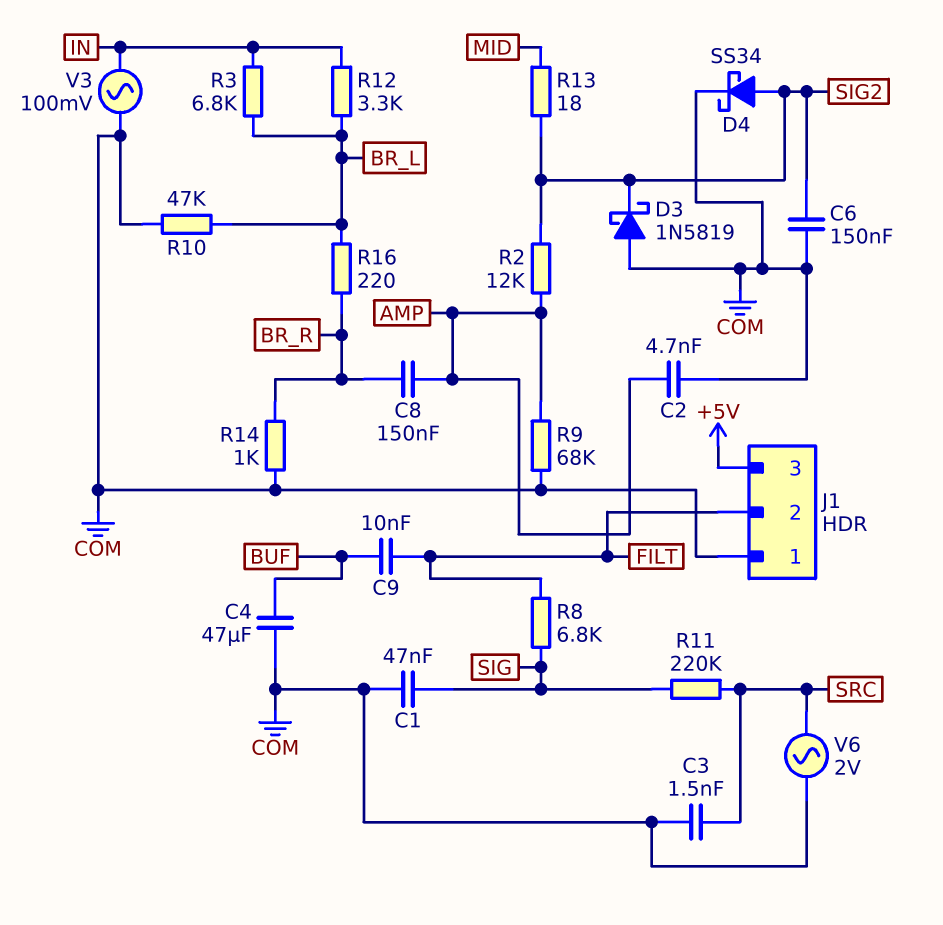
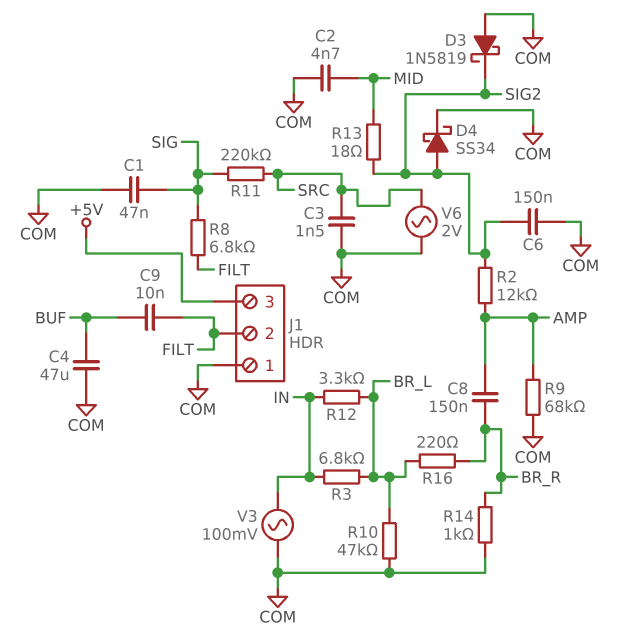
C2: 4.7nF (AMP, COM) -> 4.7nF (COM, MID)

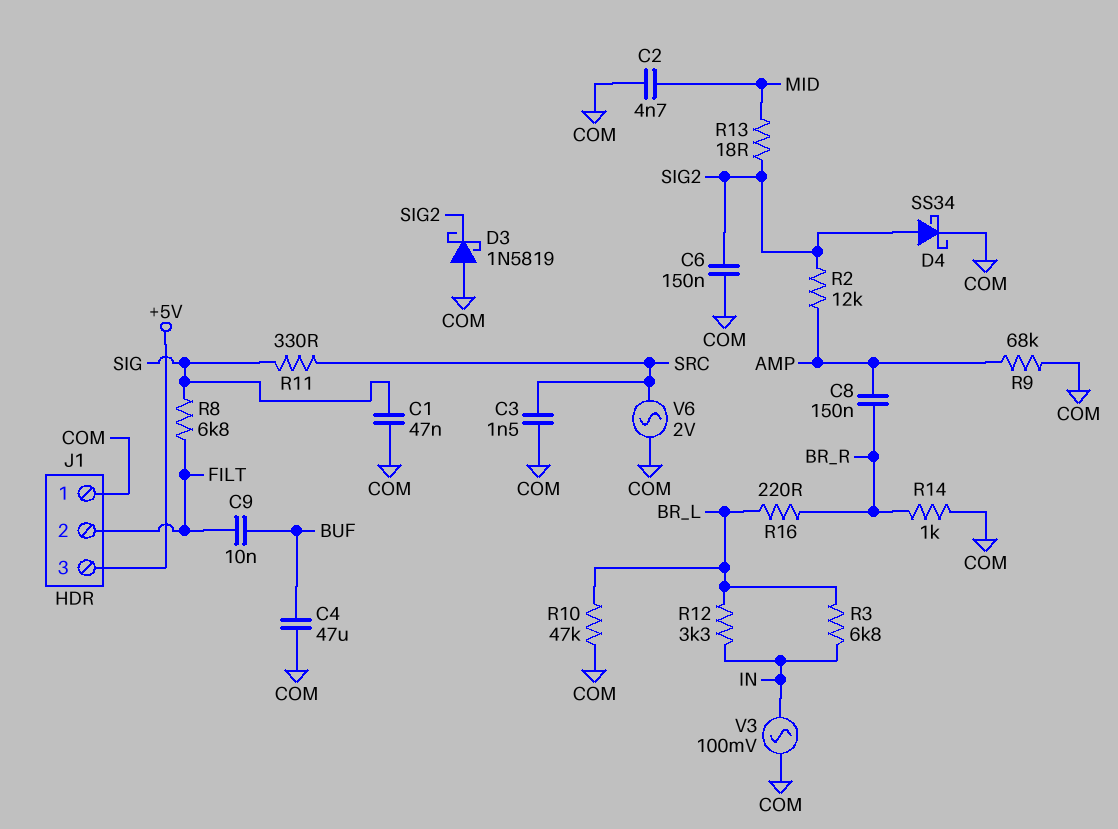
R11: 220k (SIG, SRC) -> 330 (SIG, SRC)

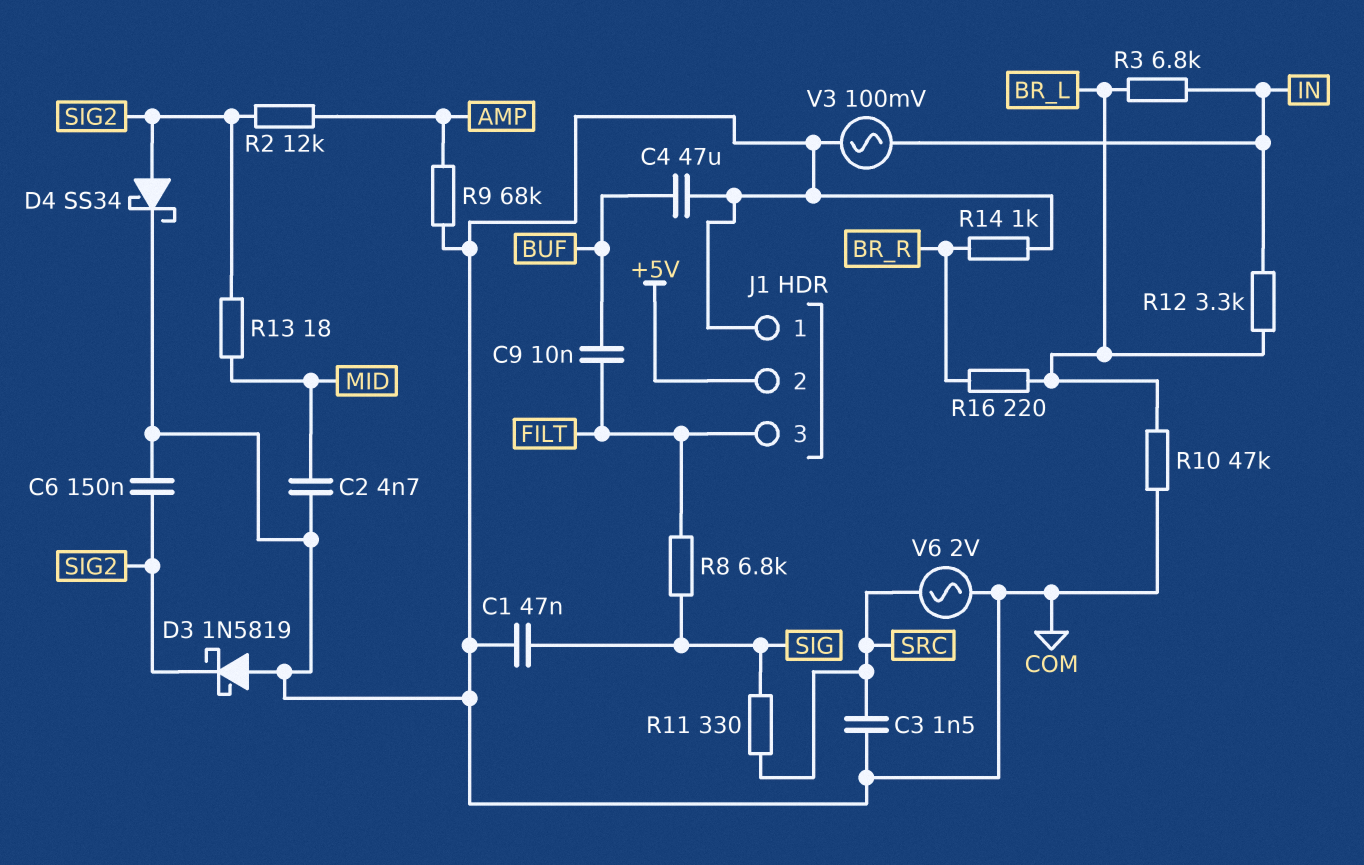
C8: 150nF (AMP, BR_R) -> none
J1 pin 2: FILT -> +5V
J1 pin 3: +5V -> FILT

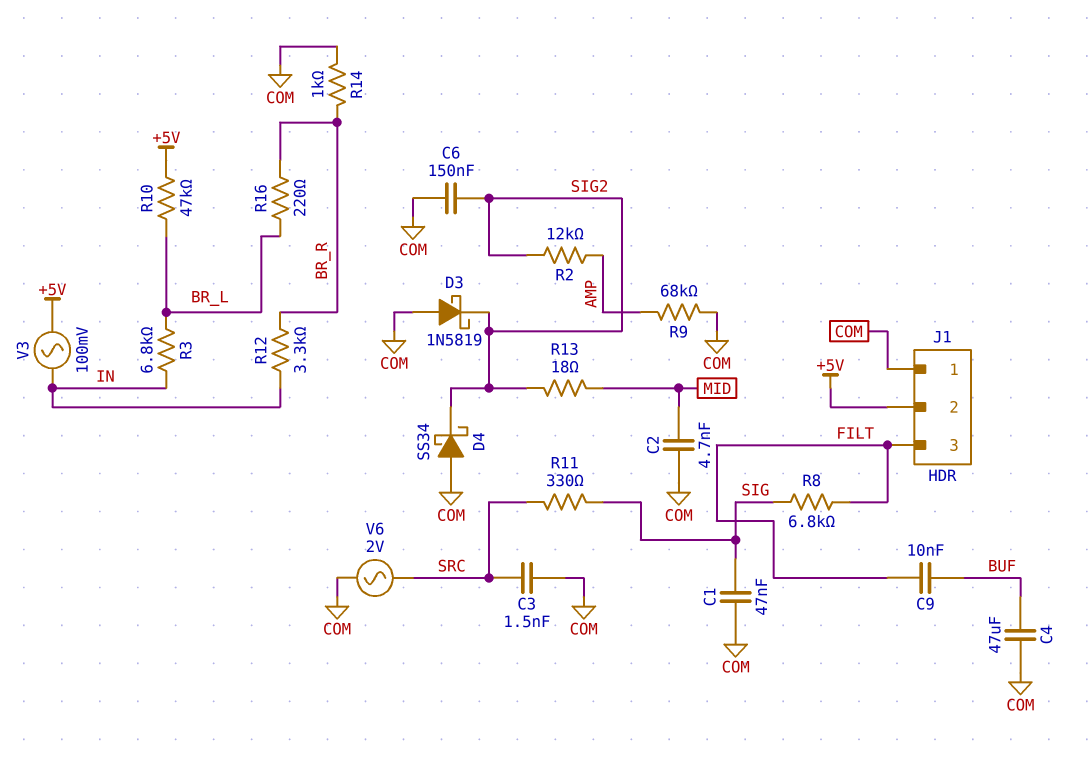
D4: schottky SS34 (A SIG2, K COM) -> schottky SS34 (A COM, K SIG2)
R10: 47k (BR_L, COM) -> 47k (+5V, BR_L)
R12: 3.3k (BR_L, IN) -> 3.3k (BR_R, IN)
V3: AC 100mV (COM, IN) -> AC 100mV (+5V, IN)

